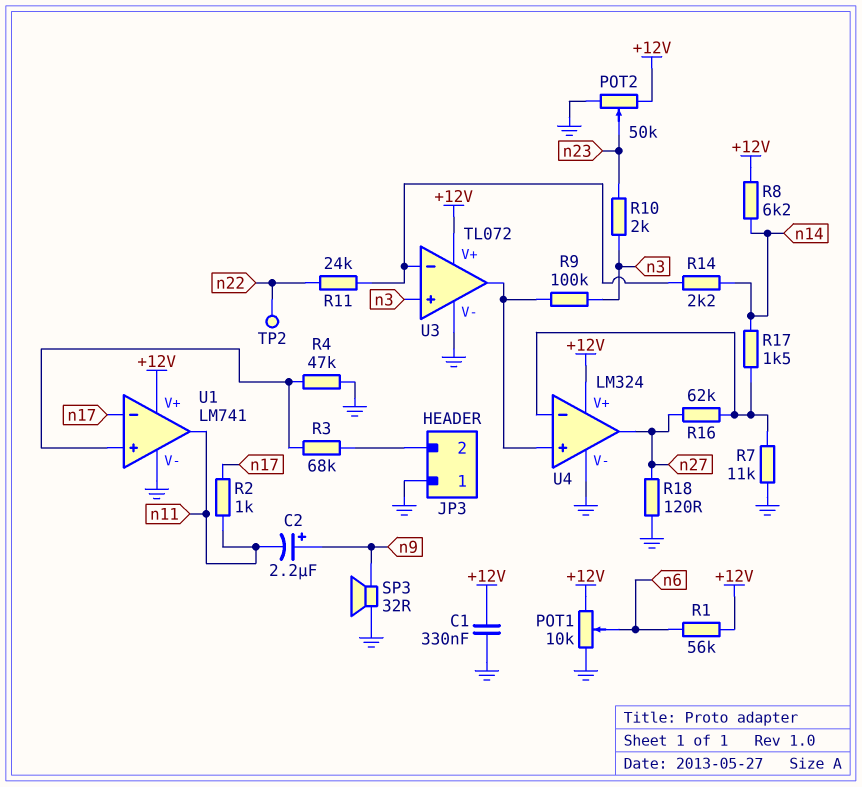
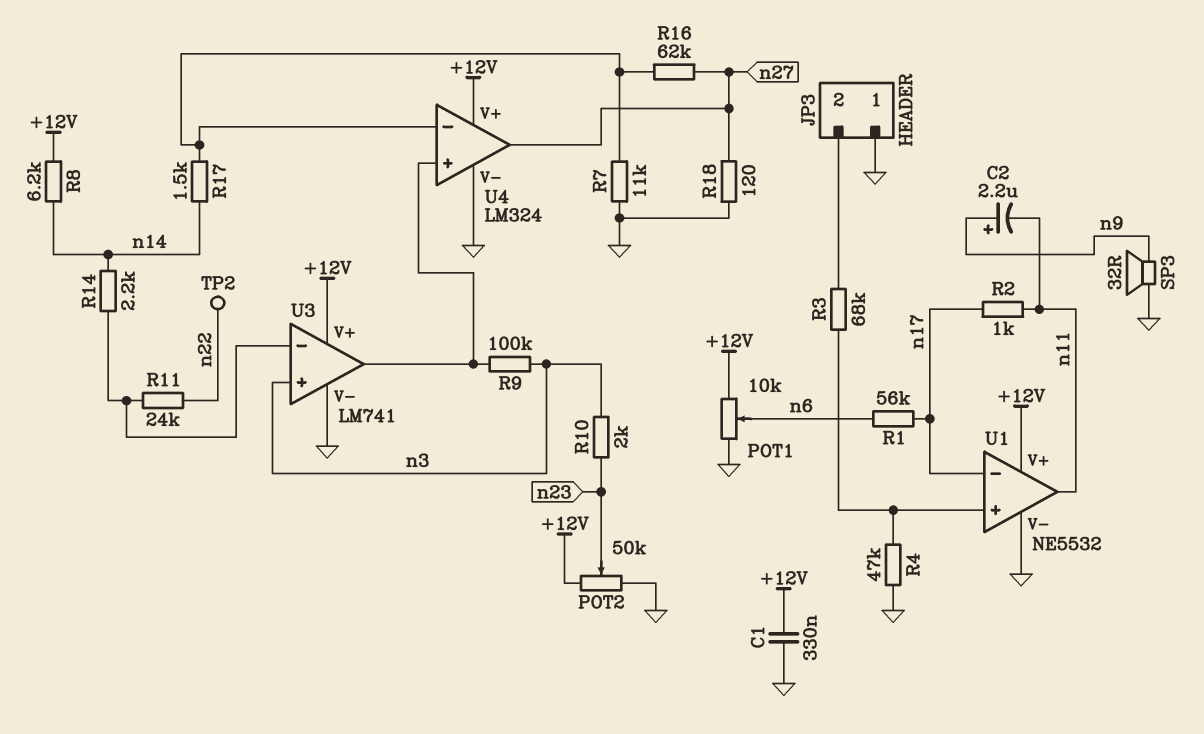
R1: 56k (+12V, n6) -> 56k (n6, n17)
U1: LM741 -> NE5532
U3: TL072 -> LM741

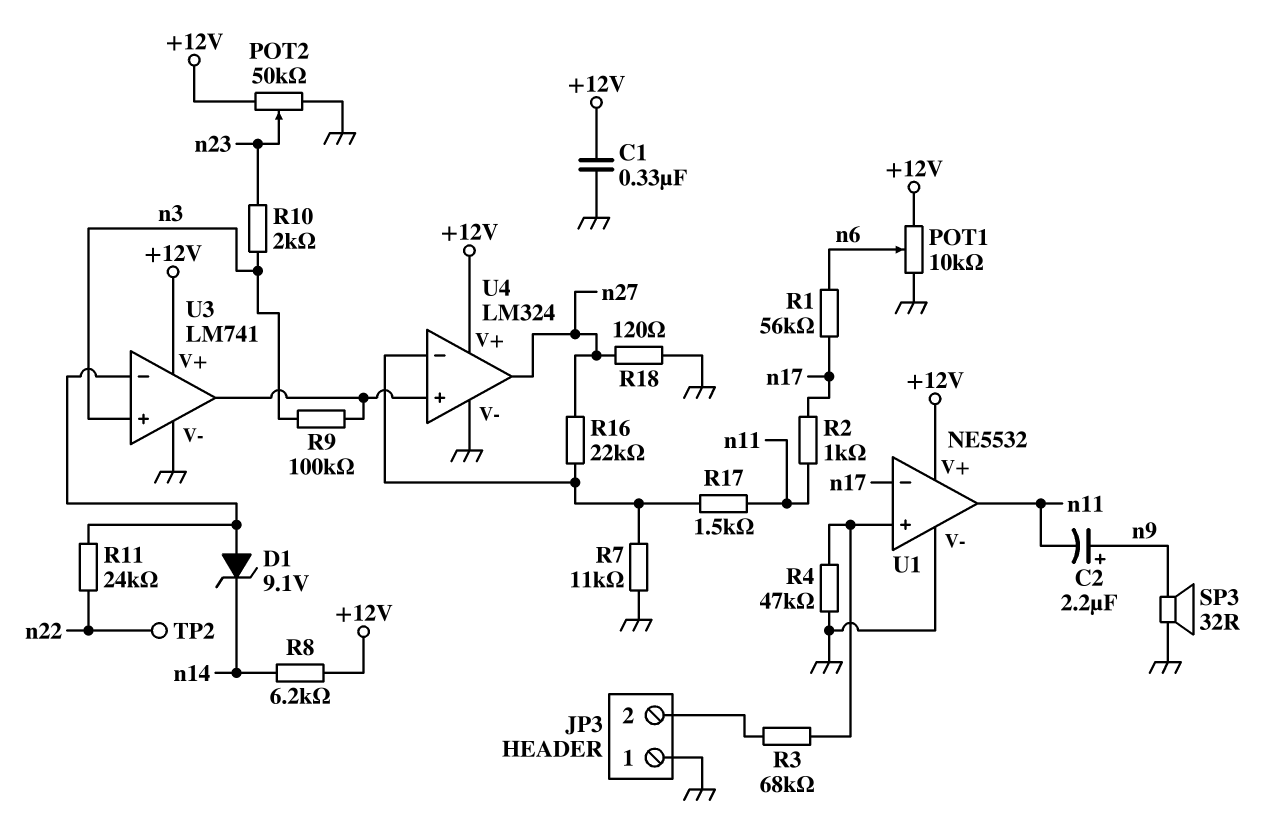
D1: none -> zener 9.1V (A U3/in-, K n14)
R14: 2.2k (U3/in-, n14) -> none
R16: 62k (U4/in-, n27) -> 22k (U4/in-, n27)
R17: 1.5k (U4/in-, n14) -> 1.5k (U4/in-, n11)

